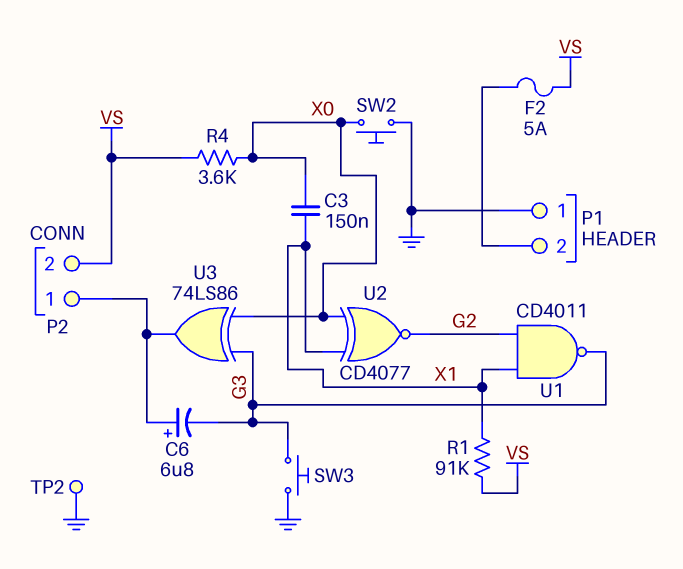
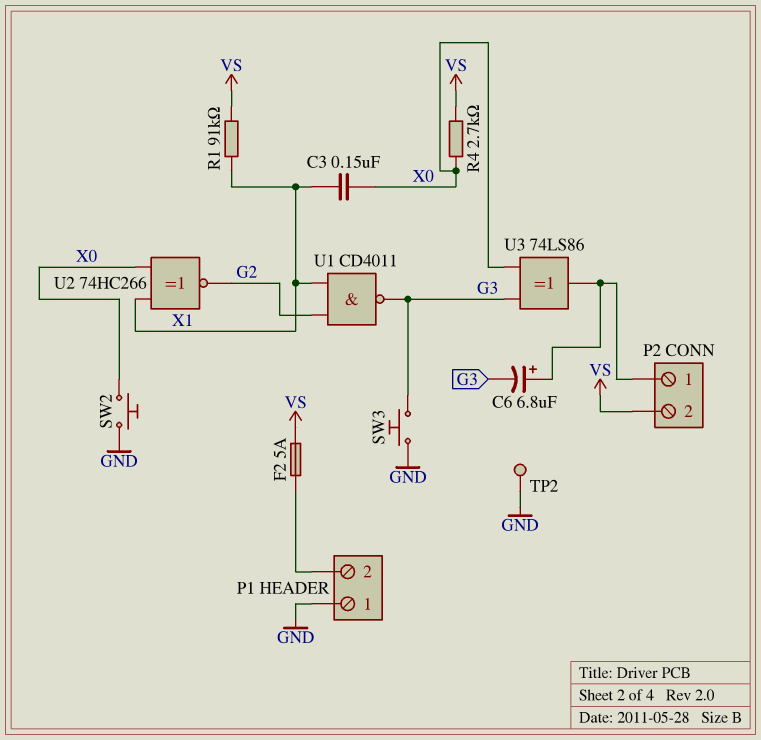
R4: 3.6k (VS, X0) -> 2.7k (VS, X0)
U2: XNOR CD4077 (in X0, in X1, out G2) -> XNOR 74HC266 (in X0, in X1, out G2)

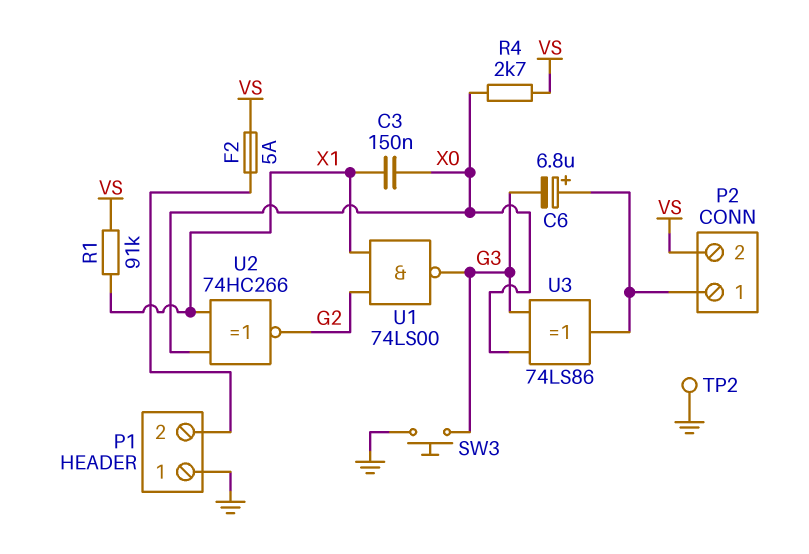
SW2: button (GND, X0) -> none
U1: NAND CD4011 (in G2, in X1, out G3) -> NAND 74LS00 (in G2, in X1, out G3)

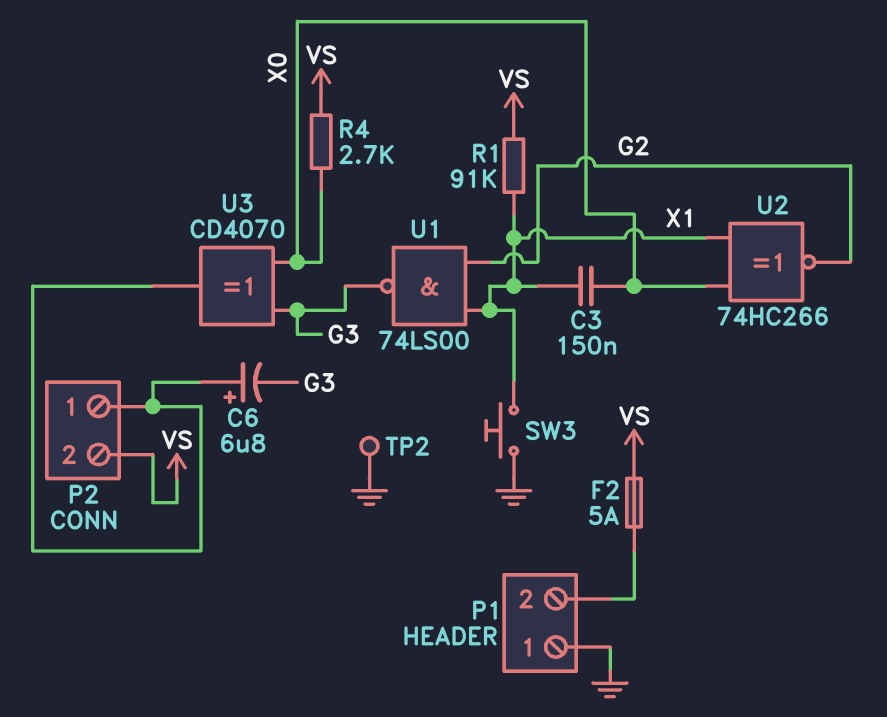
SW3: button (G3, GND) -> button (GND, X1)
U3: XOR 74LS86 (in G3, in X0, out P2/1) -> XOR CD4070 (in G3, in X0, out P2/1)

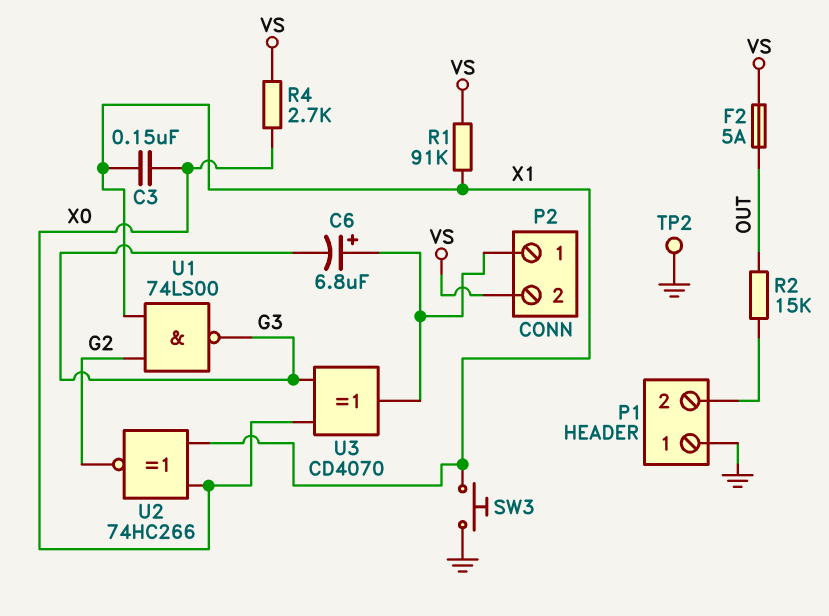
F2: 5A (P1/2, VS) -> 5A (OUT, VS)
R2: none -> 15k (OUT, P1/2)

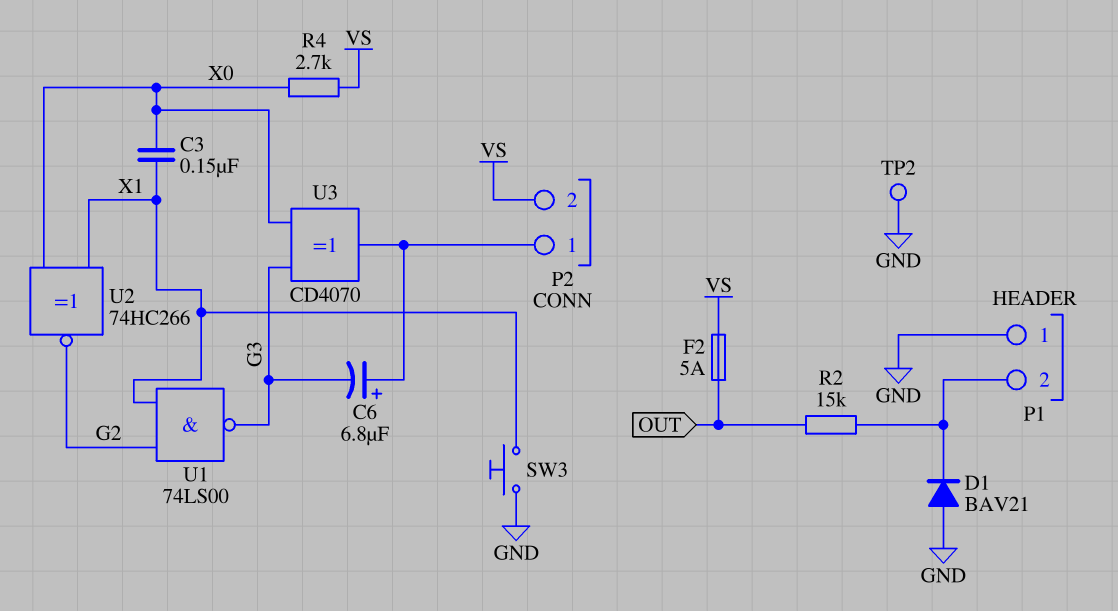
D1: none -> diode BAV21 (A GND, K P1/2)
R1: 91k (VS, X1) -> none

